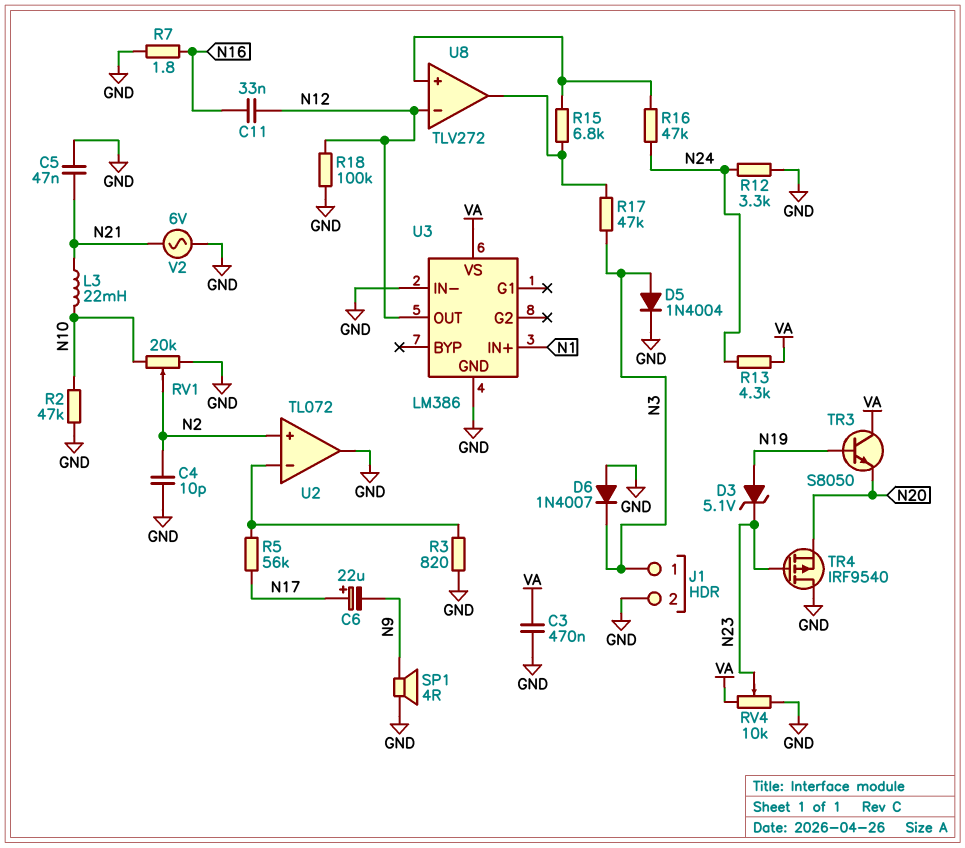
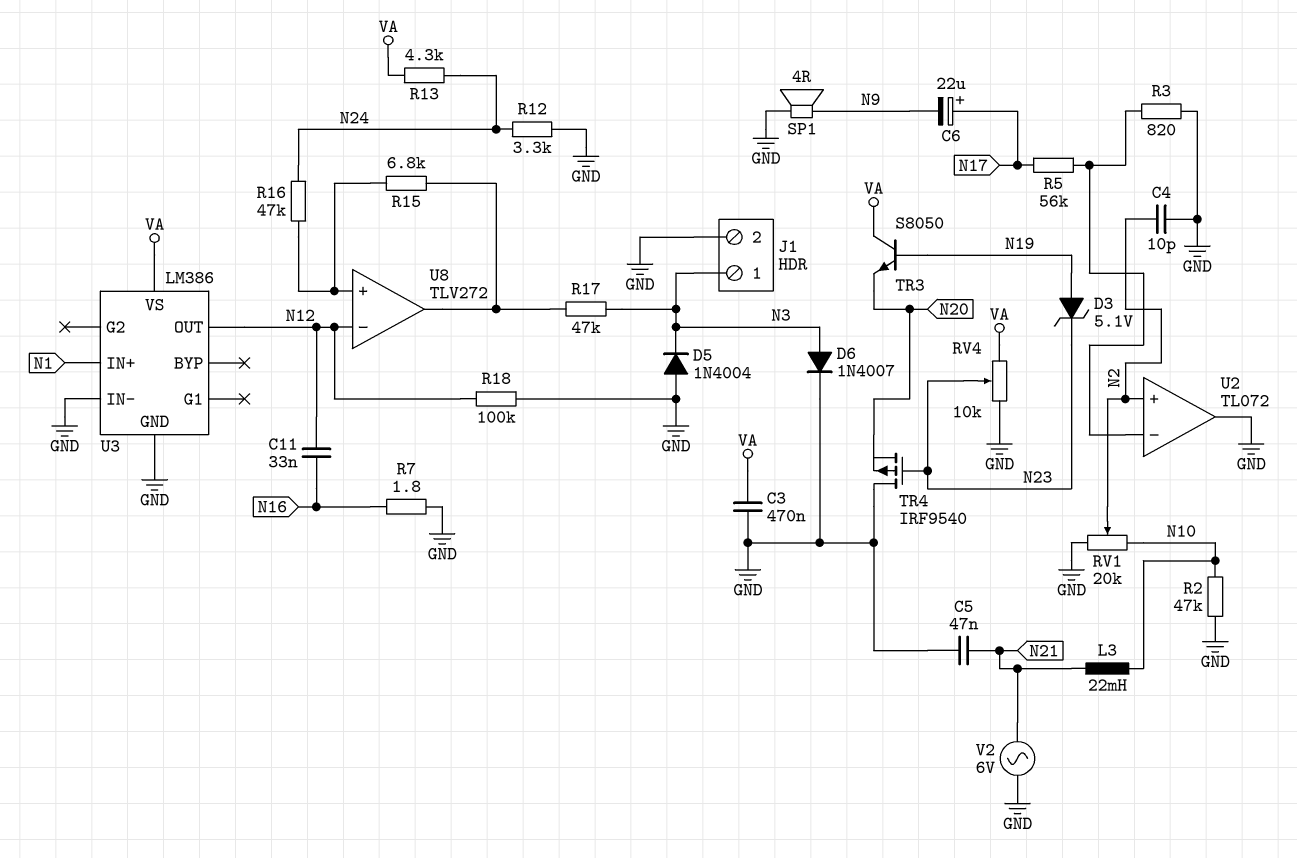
D5: diode 1N4004 (A N3, K GND) -> diode 1N4004 (A GND, K N3)
D6: diode 1N4007 (A GND, K N3) -> diode 1N4007 (A N3, K GND)

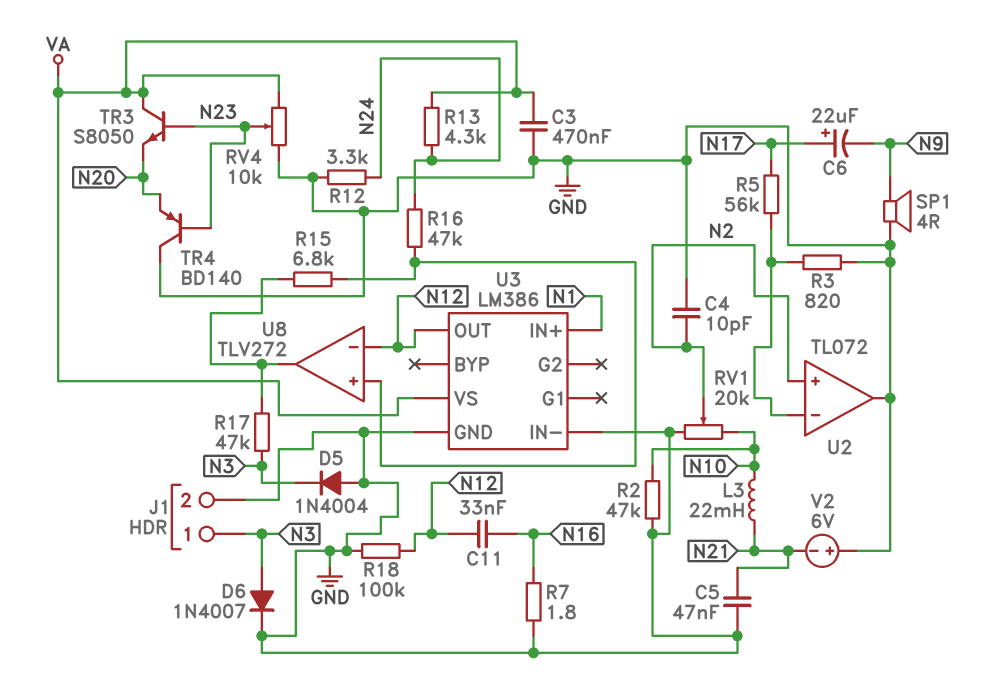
D3: zener 5.1V (A N19, K N23) -> none
TR3: NPN S8050 (B N19, C VA, E N20) -> NPN S8050 (B N23, C VA, E N20)
TR4: PMOS IRF9540 (G N23, D GND, S N20) -> PNP BD140 (B N23, C GND, E N20)
V2: AC 6V (GND, N21) -> 6V (plus GND, minus N21)

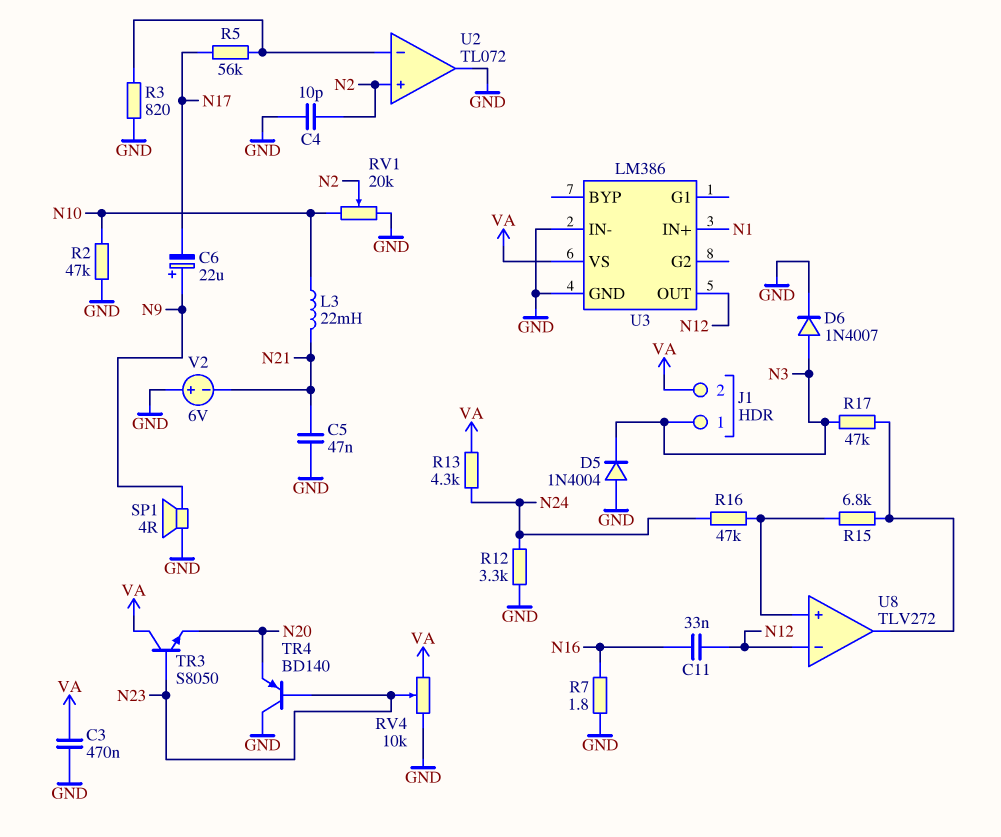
C6: 22uF (plus N17, minus N9) -> 22uF (plus N9, minus N17)
J1 pin 2: GND -> VA
R18: 100k (GND, N12) -> none

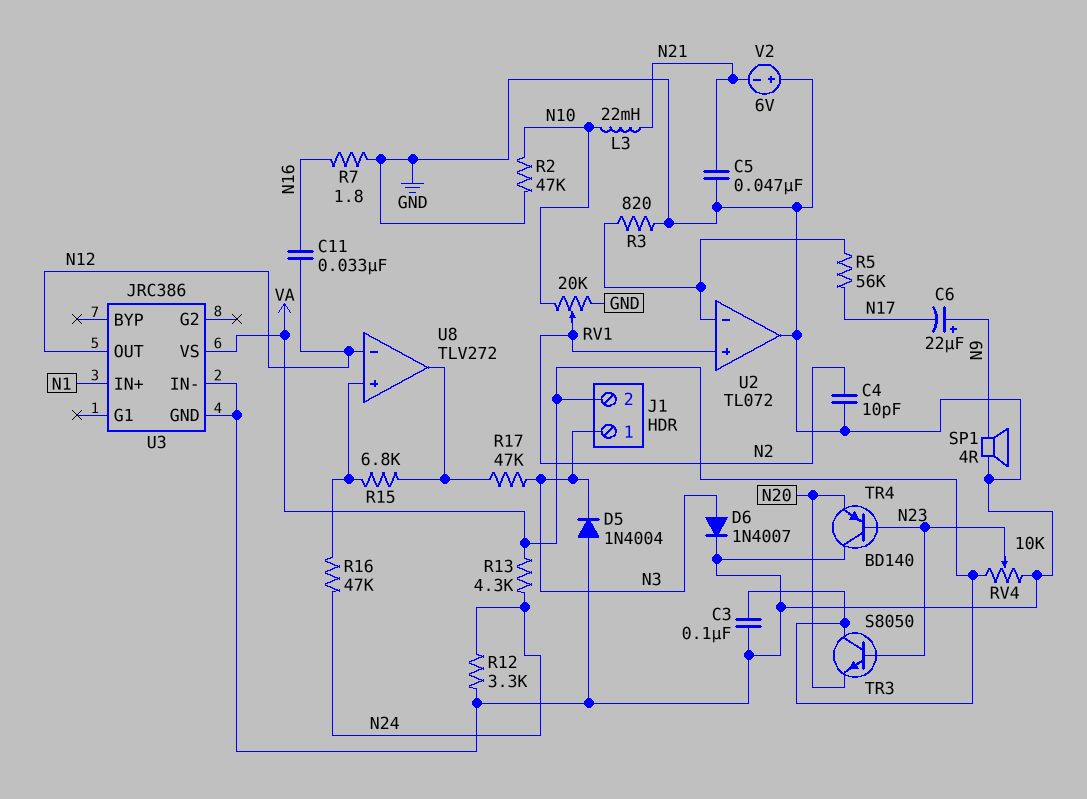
C3: 470nF (GND, VA) -> 100nF (GND, VA)
U3: LM386 -> JRC386

